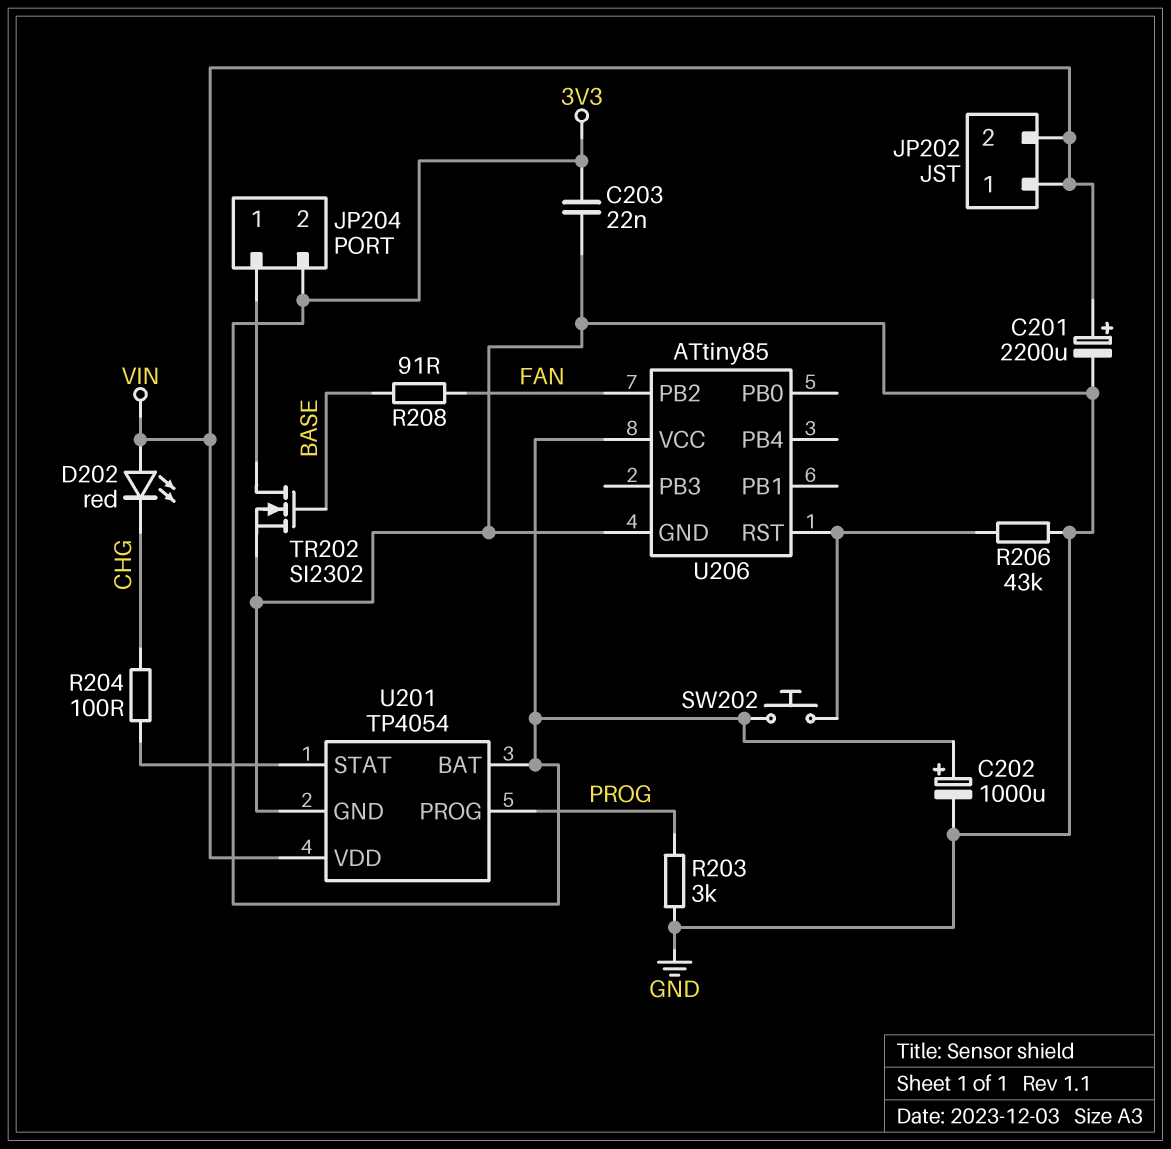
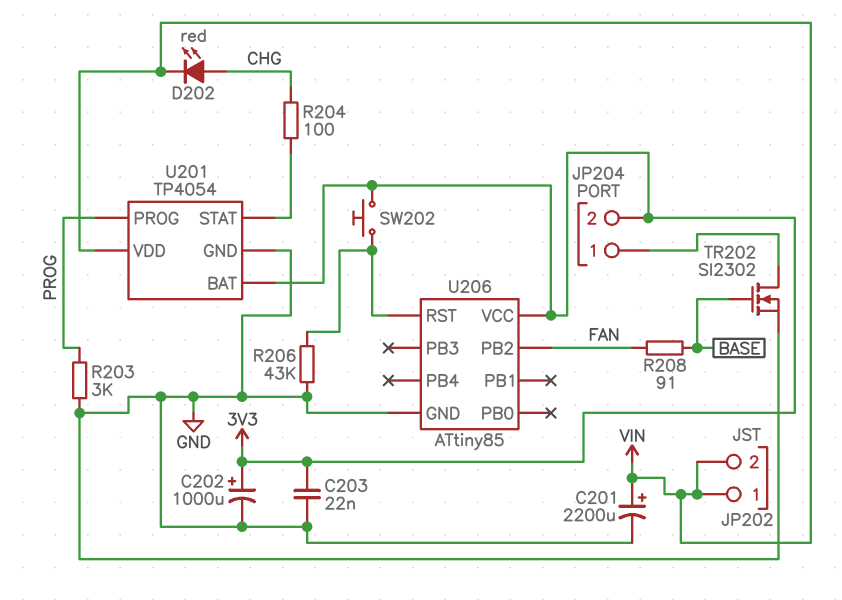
D202: LED red (A VIN, K CHG) -> LED red (A CHG, K VIN)

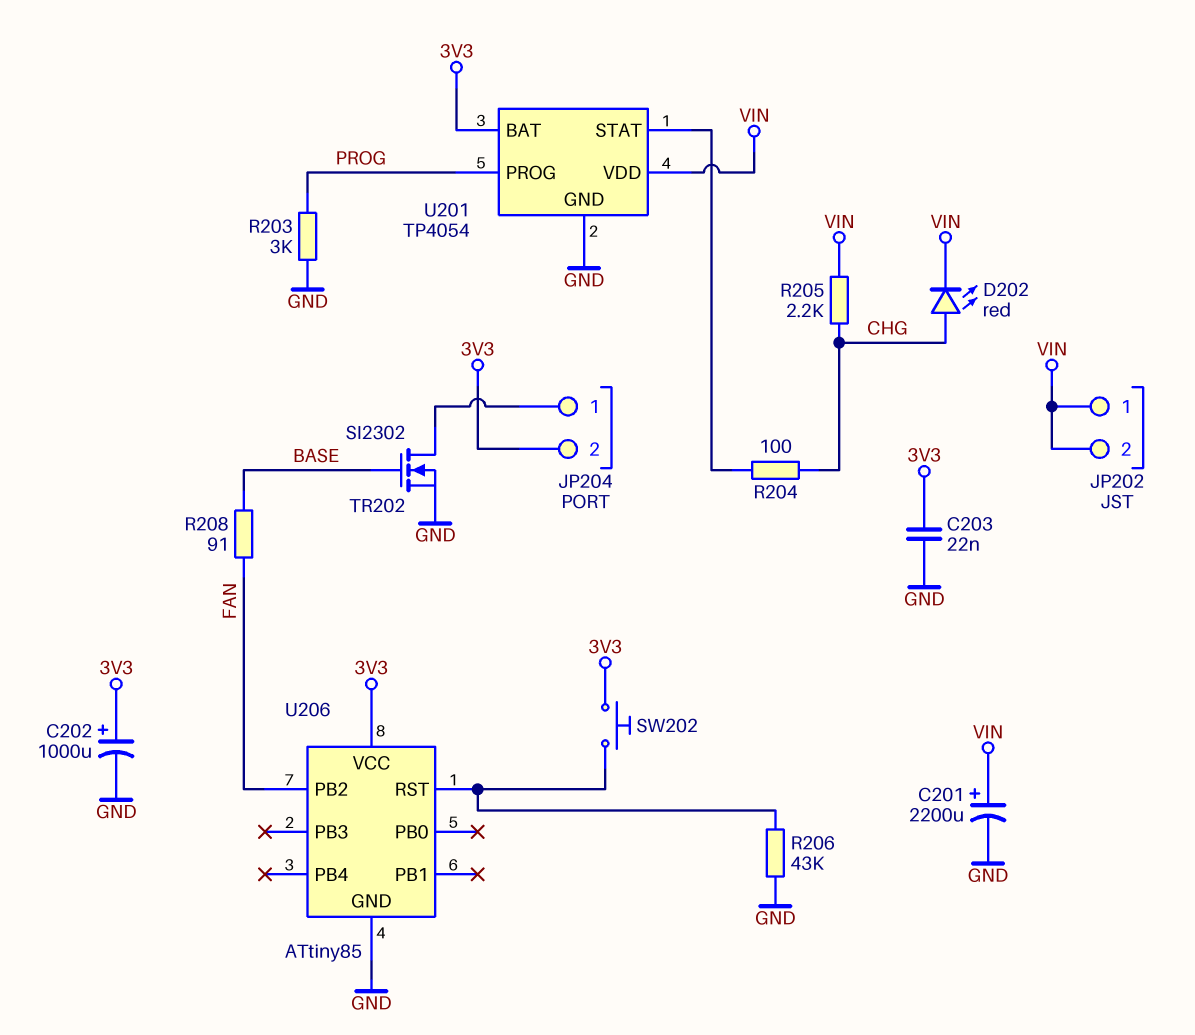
R205: none -> 2.2k (CHG, VIN)

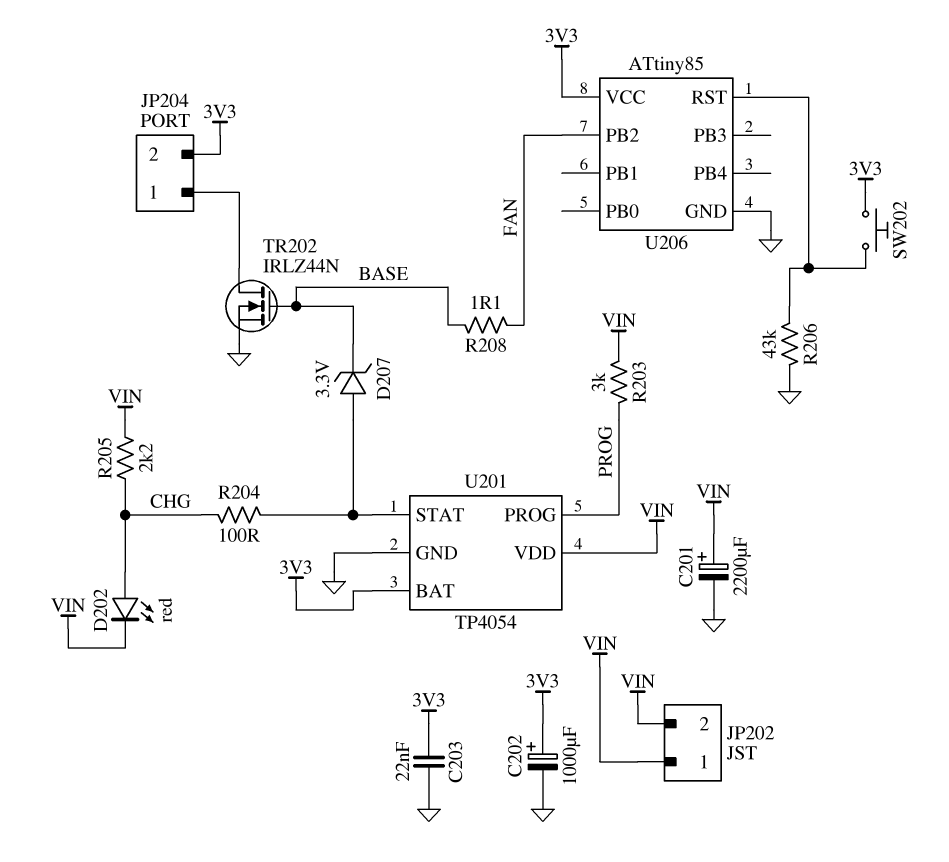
D207: none -> zener 3.3V (A U201/STAT, K BASE)
R203: 3k (GND, PROG) -> 3k (PROG, VIN)
R208: 91 (BASE, FAN) -> 1.1 (BASE, FAN)
TR202: NMOS SI2302 (G BASE, D JP204/1, S GND) -> NMOS IRLZ44N (G BASE, D JP204/1, S GND)

